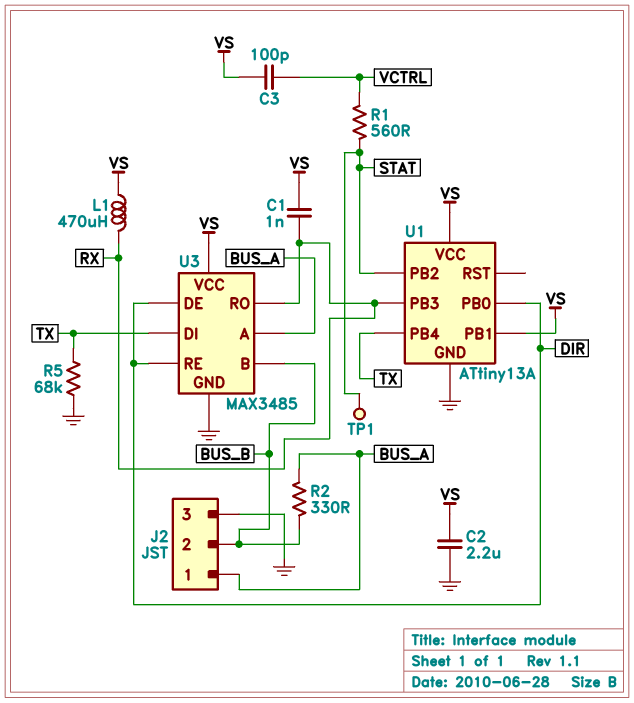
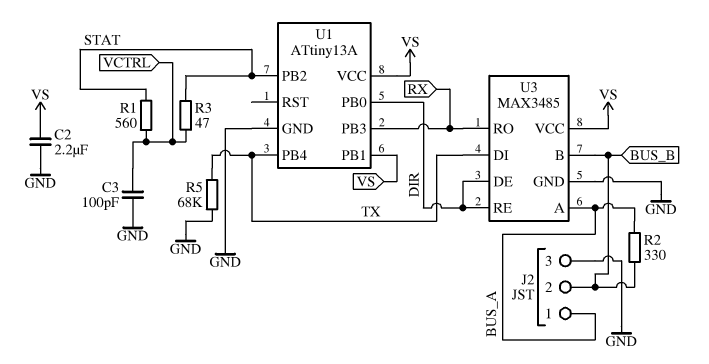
C1: 1nF (RX, VS) -> none
C3: 100pF (VCTRL, VS) -> 100pF (GND, VCTRL)
L1: 470uH (RX, VS) -> none
R3: none -> 47 (STAT, VCTRL)
TP1: test point (STAT) -> none

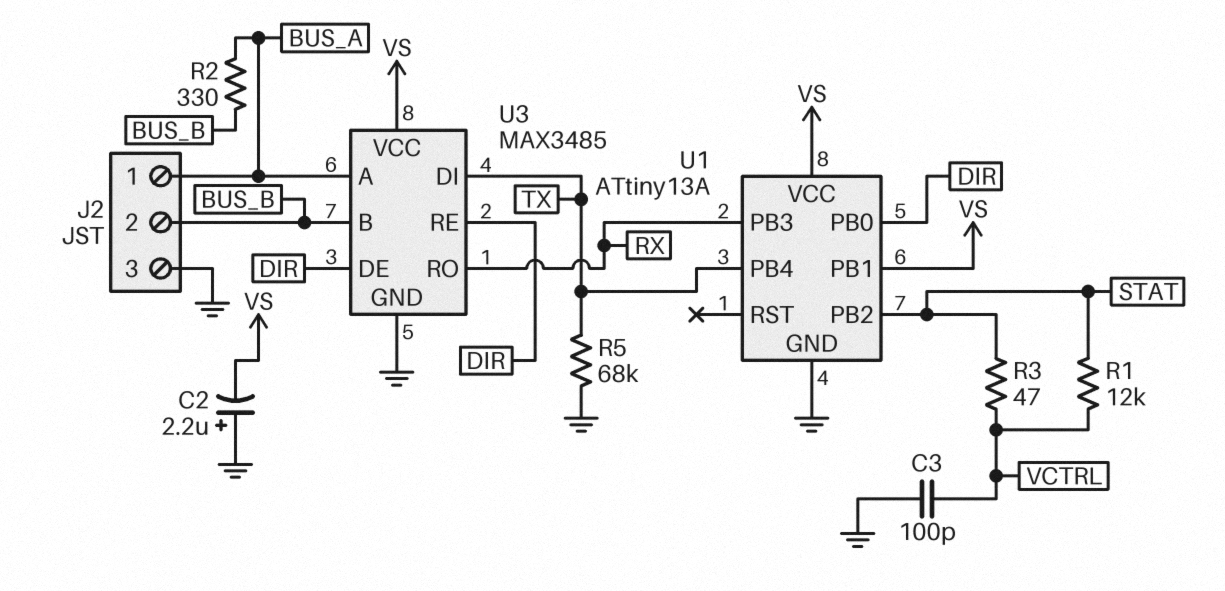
C2: 2.2uF (GND, VS) -> 2.2uF (plus GND, minus VS)
R1: 560 (STAT, VCTRL) -> 12k (STAT, VCTRL)

